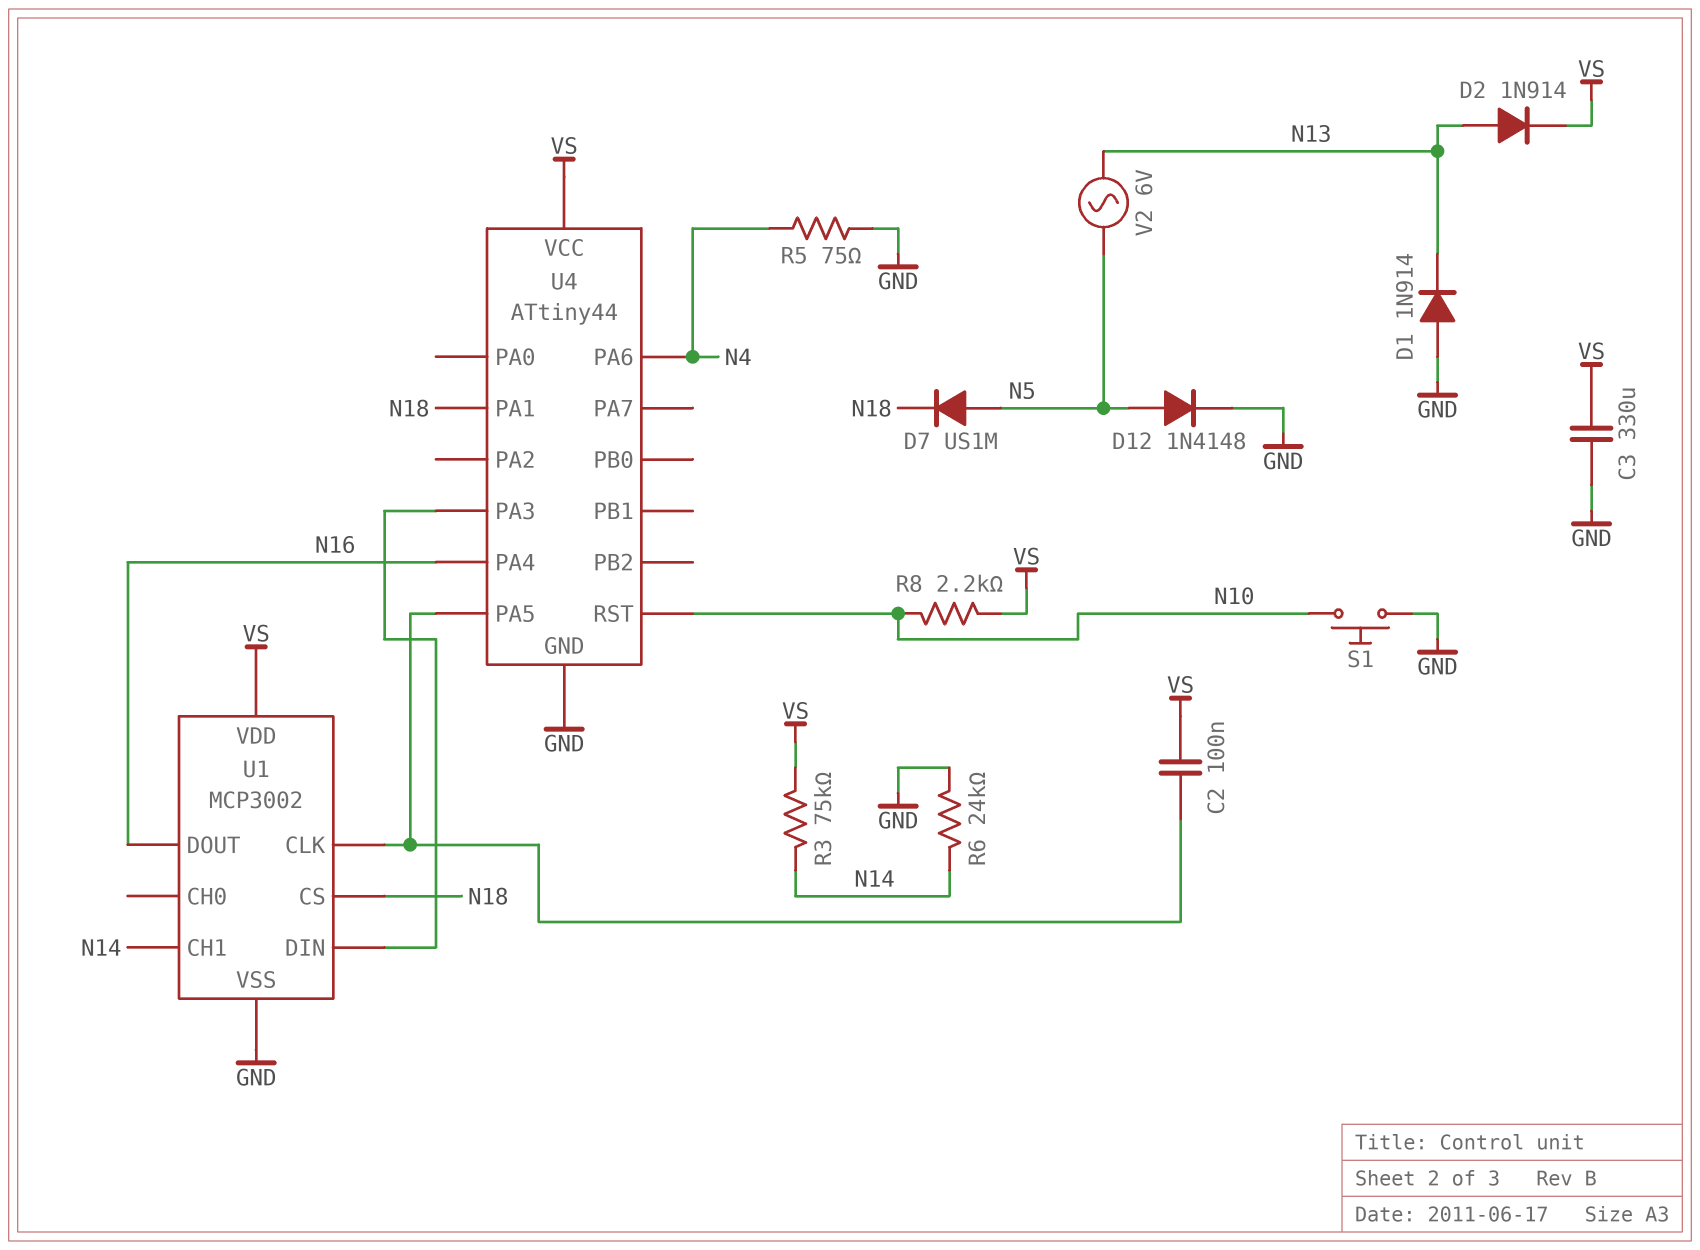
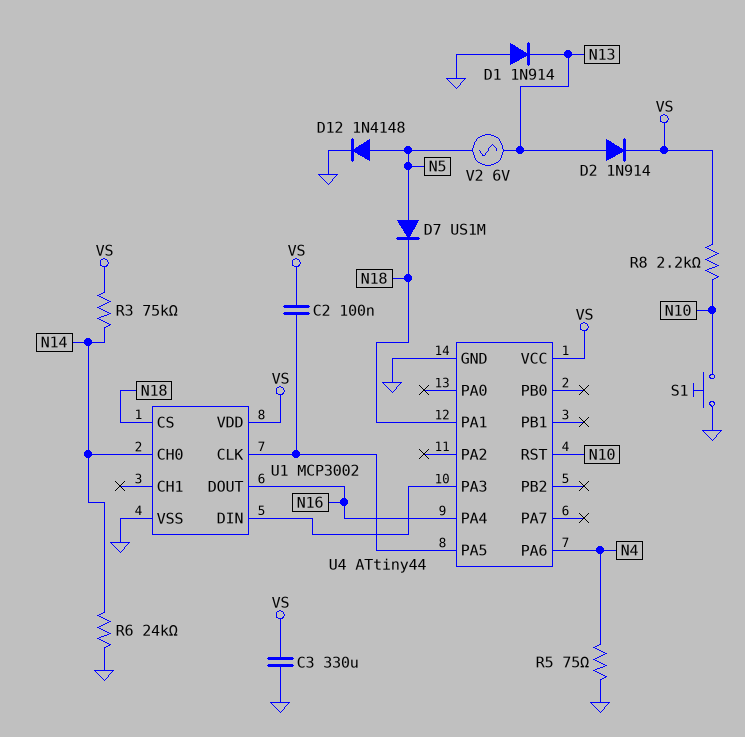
U1 pin CH0: none -> N14
U1 pin CH1: N14 -> none

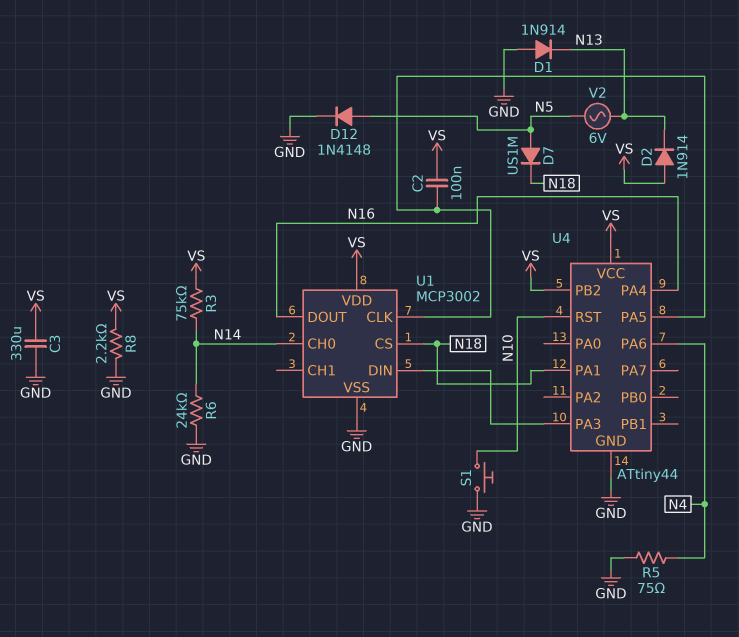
D2: diode 1N914 (A N13, K VS) -> diode 1N914 (A VS, K N13)
R8: 2.2k (N10, VS) -> 2.2k (GND, VS)
U4 pin PB2: none -> VS

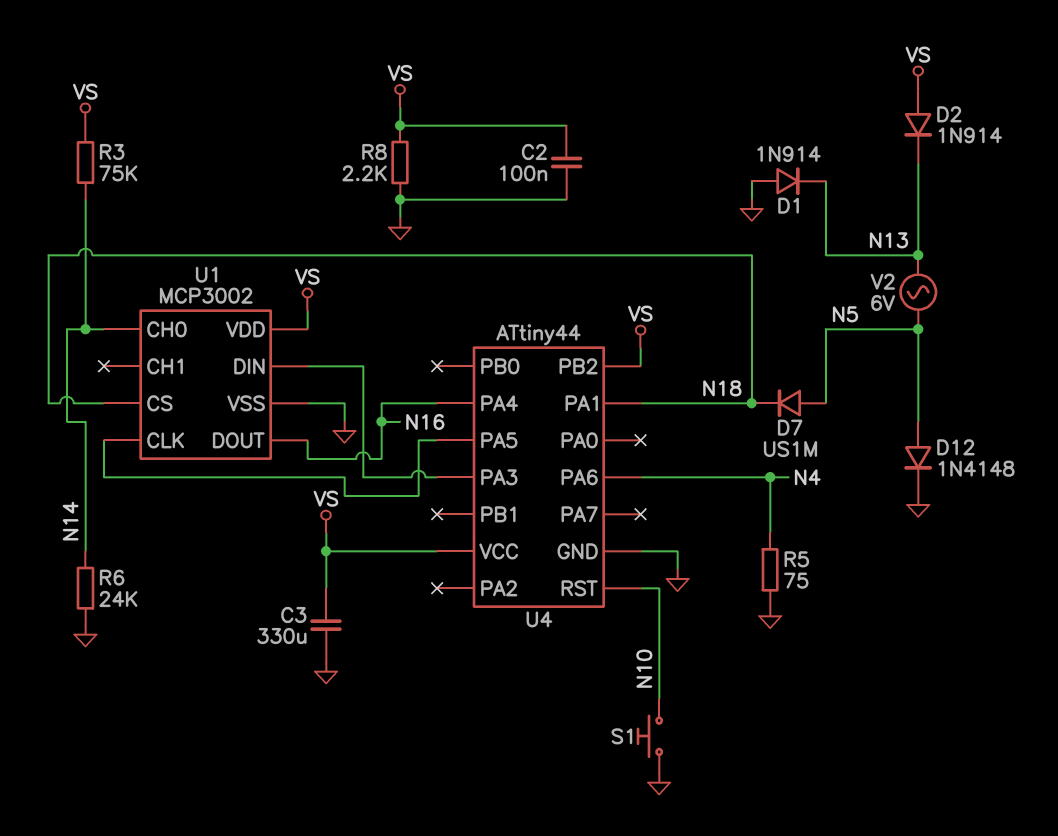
C2: 100nF (U1/CLK, VS) -> 100nF (GND, VS)

